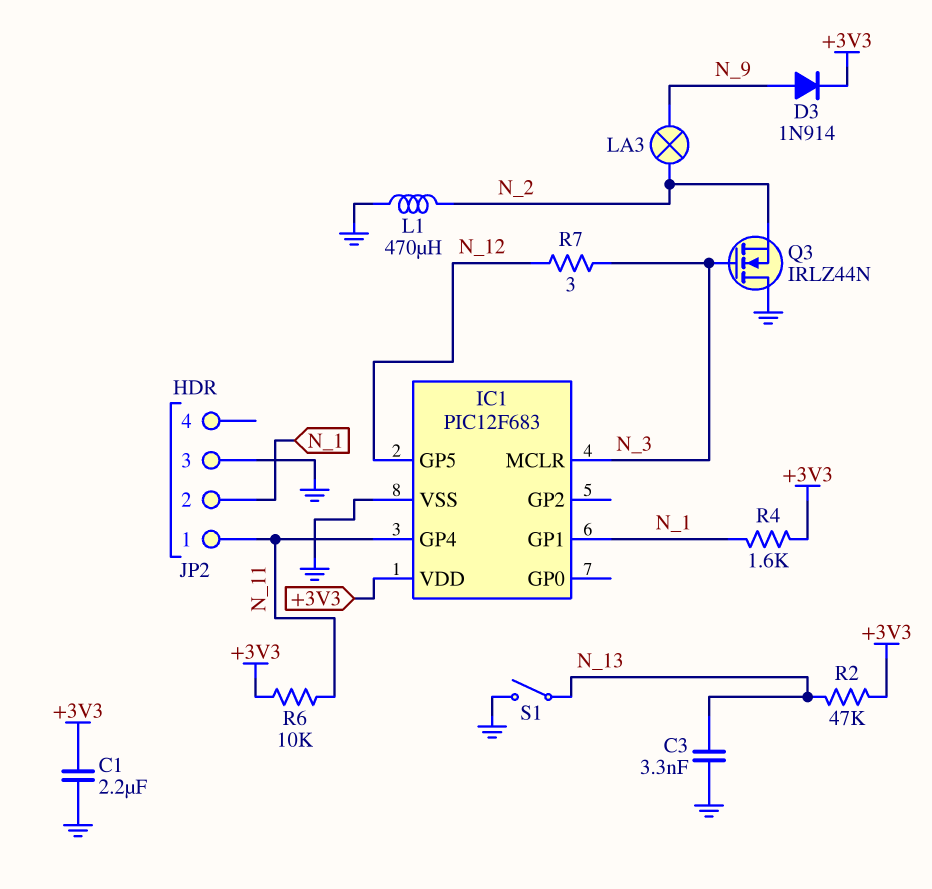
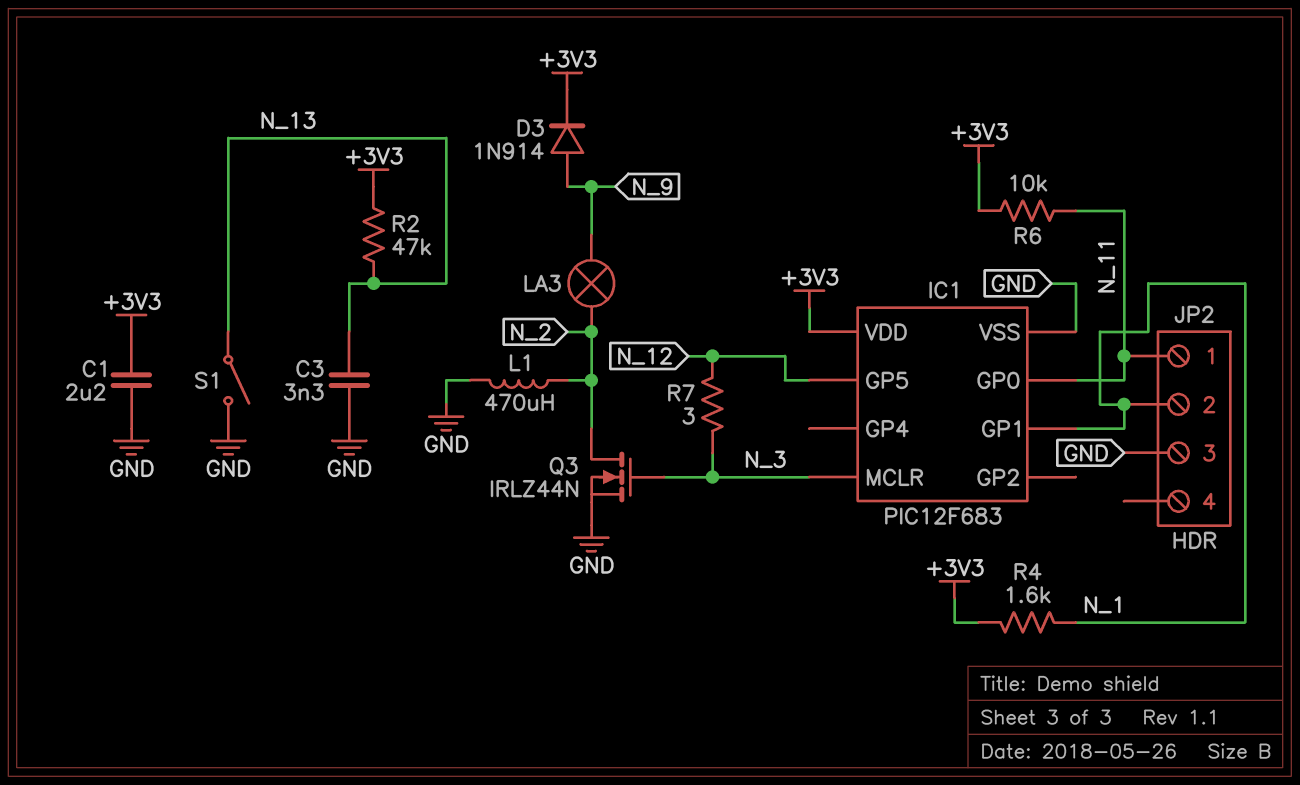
IC1 pin GP0: none -> N_11
IC1 pin GP4: N_11 -> none
Q3: NMOS IRLZ44N (G N_3, D GND, S N_2) -> NMOS IRLZ44N (G N_3, D N_2, S GND)

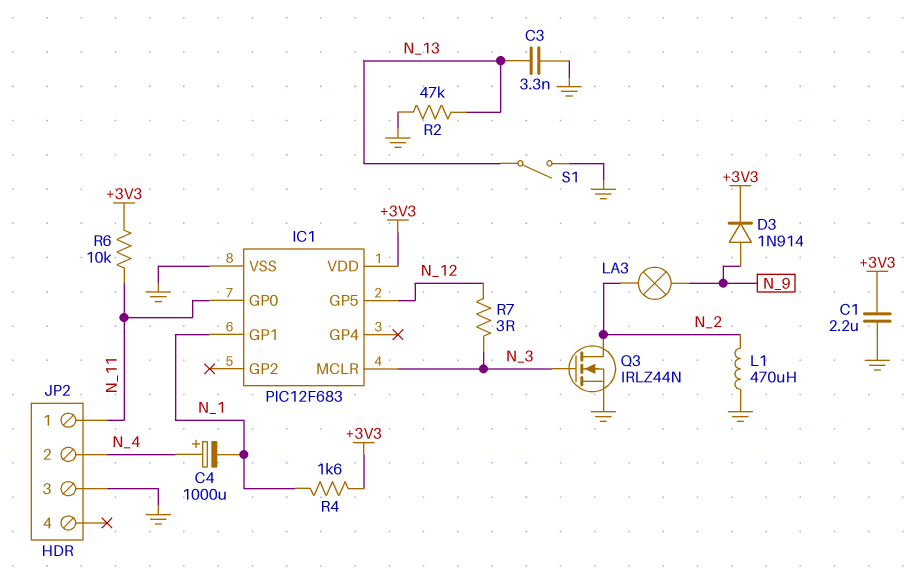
C4: none -> 1000uF (plus N_4, minus N_1)
JP2 pin 2: N_1 -> N_4
R2: 47k (+3V3, N_13) -> 47k (GND, N_13)

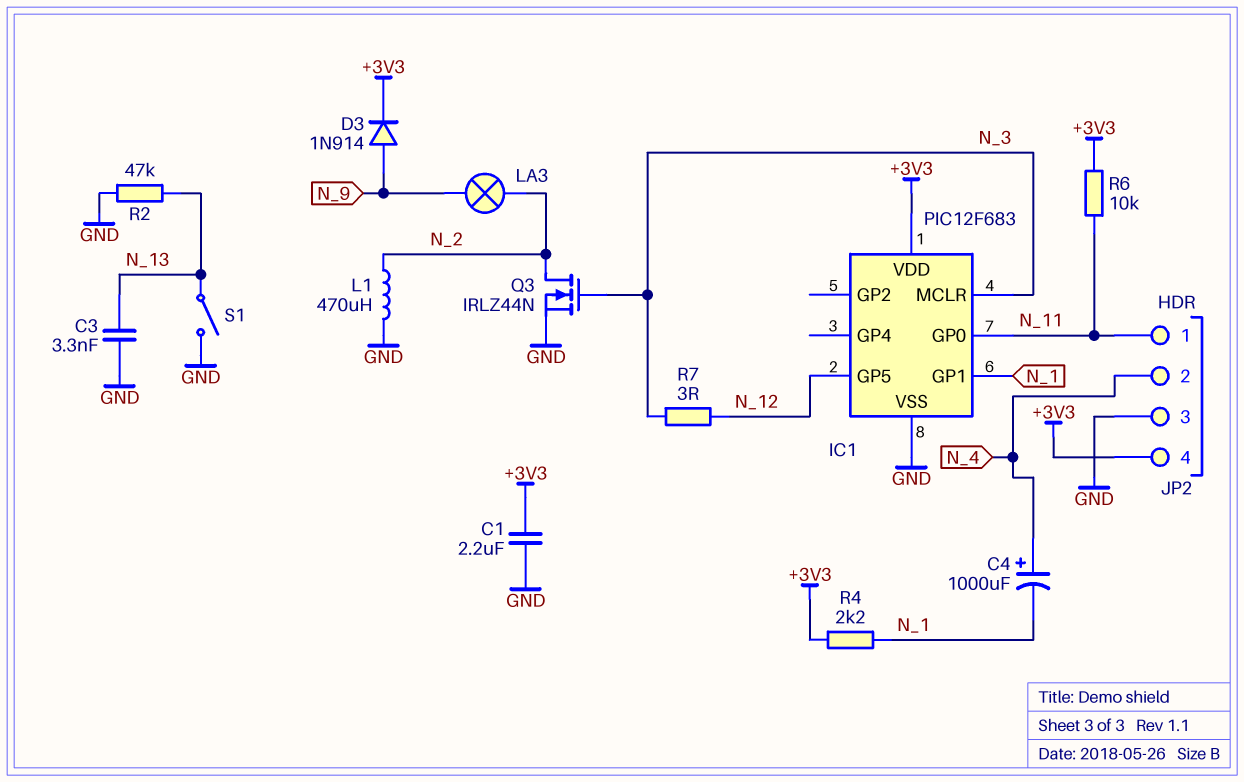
JP2 pin 4: none -> +3V3
R4: 1.6k (+3V3, N_1) -> 2.2k (+3V3, N_1)

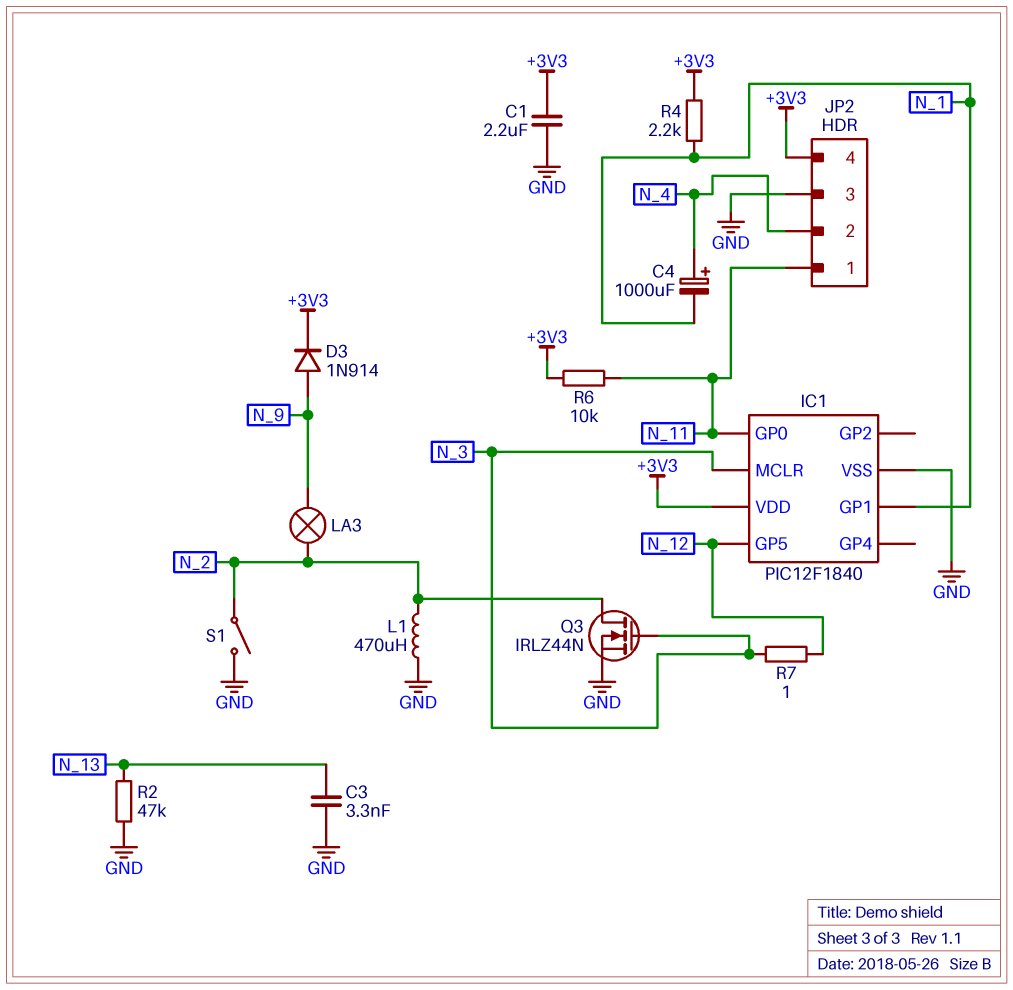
IC1: PIC12F683 -> PIC12F1840
R7: 3 (N_3, N_12) -> 1 (N_3, N_12)
S1: switch (GND, N_13) -> switch (GND, N_2)

